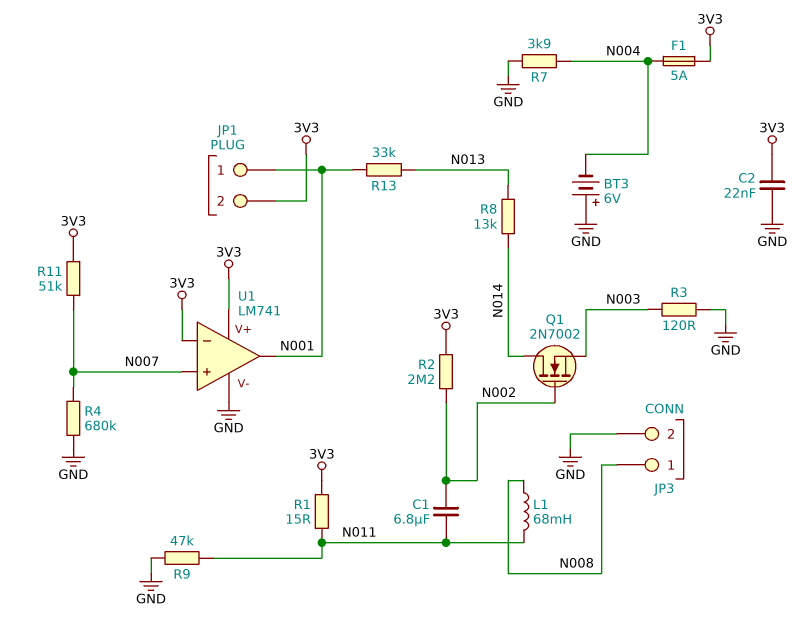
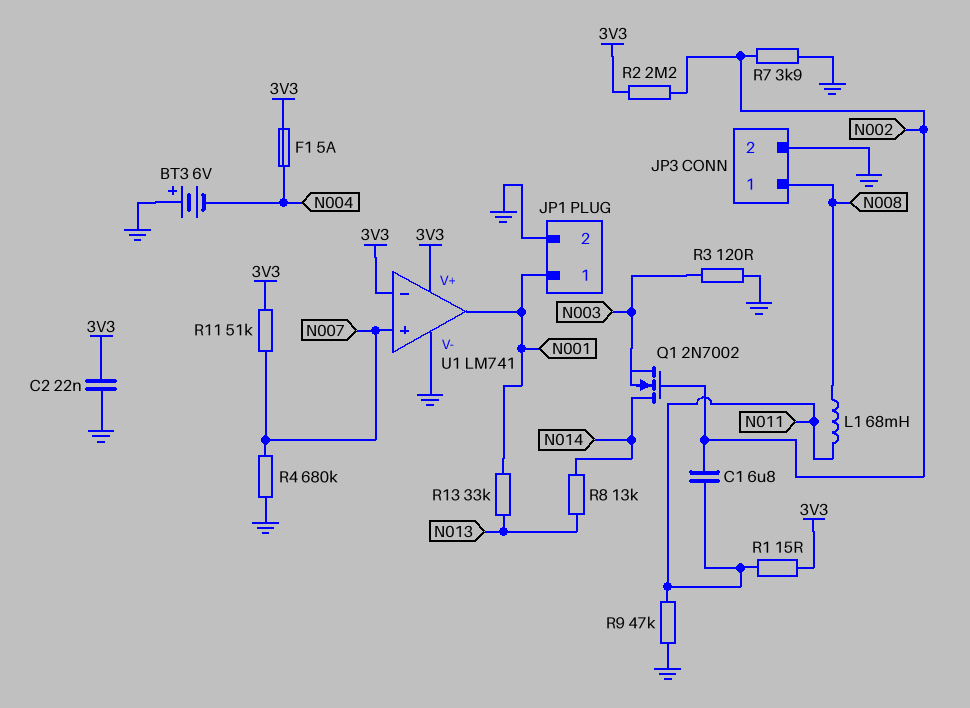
JP1 pin 2: 3V3 -> GND
R7: 3.9k (GND, N004) -> 3.9k (GND, N002)

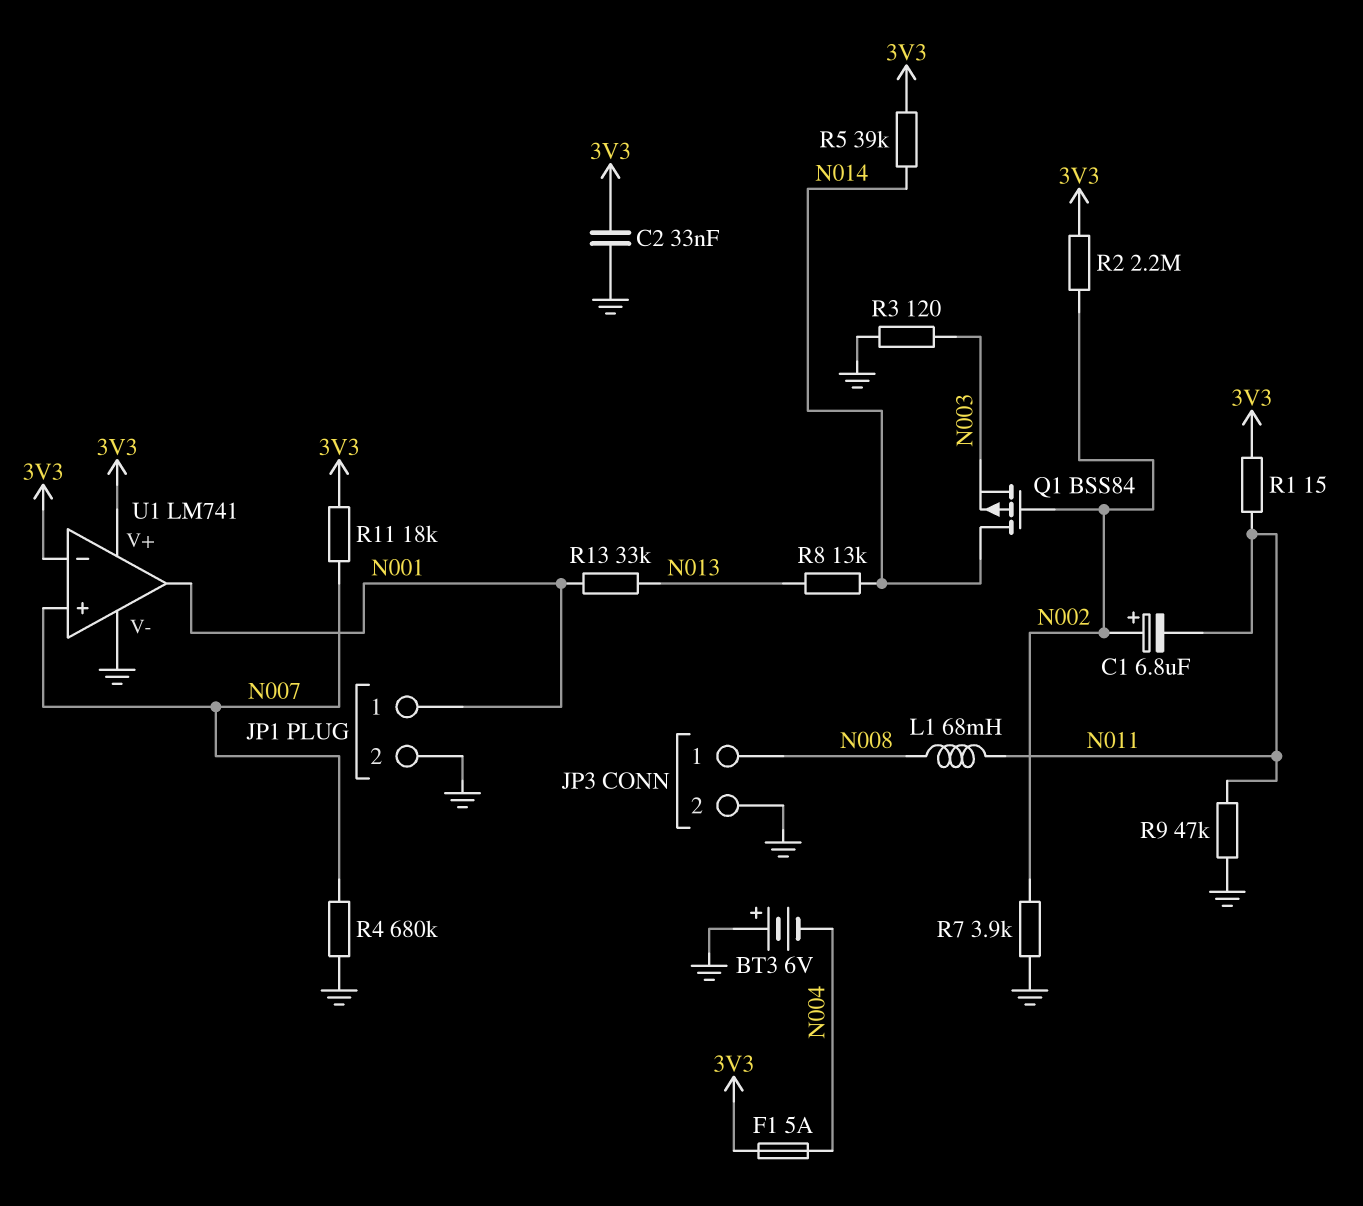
C1: 6.8uF (N002, N011) -> 6.8uF (plus N002, minus N011)
C2: 22nF (3V3, GND) -> 33nF (3V3, GND)
Q1: NMOS 2N7002 (G N002, D N014, S N003) -> PMOS BSS84 (G N002, D N014, S N003)
R5: none -> 39k (3V3, N014)
R11: 51k (3V3, N007) -> 18k (3V3, N007)

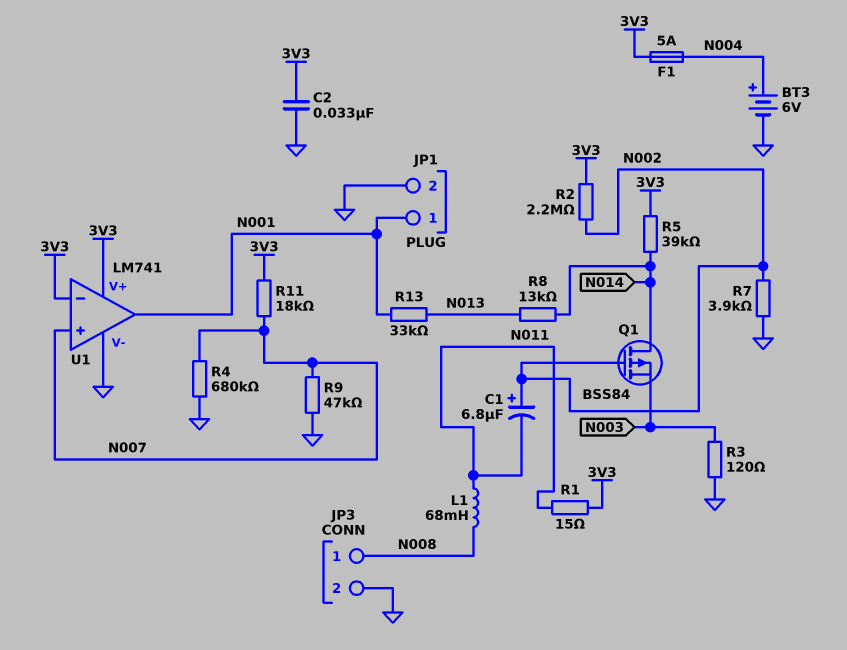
BT3: 6V (plus GND, minus N004) -> 6V (plus N004, minus GND)
R9: 47k (GND, N011) -> 47k (GND, N007)

